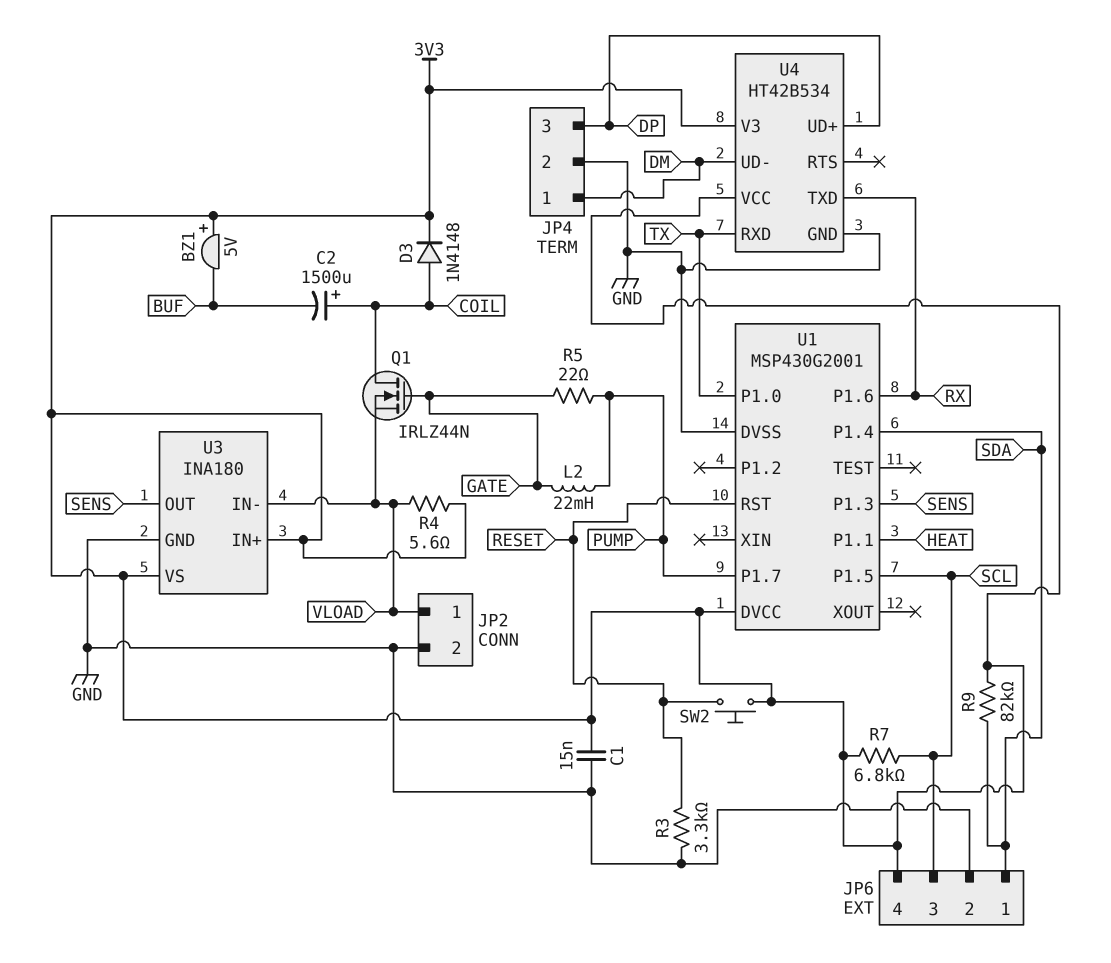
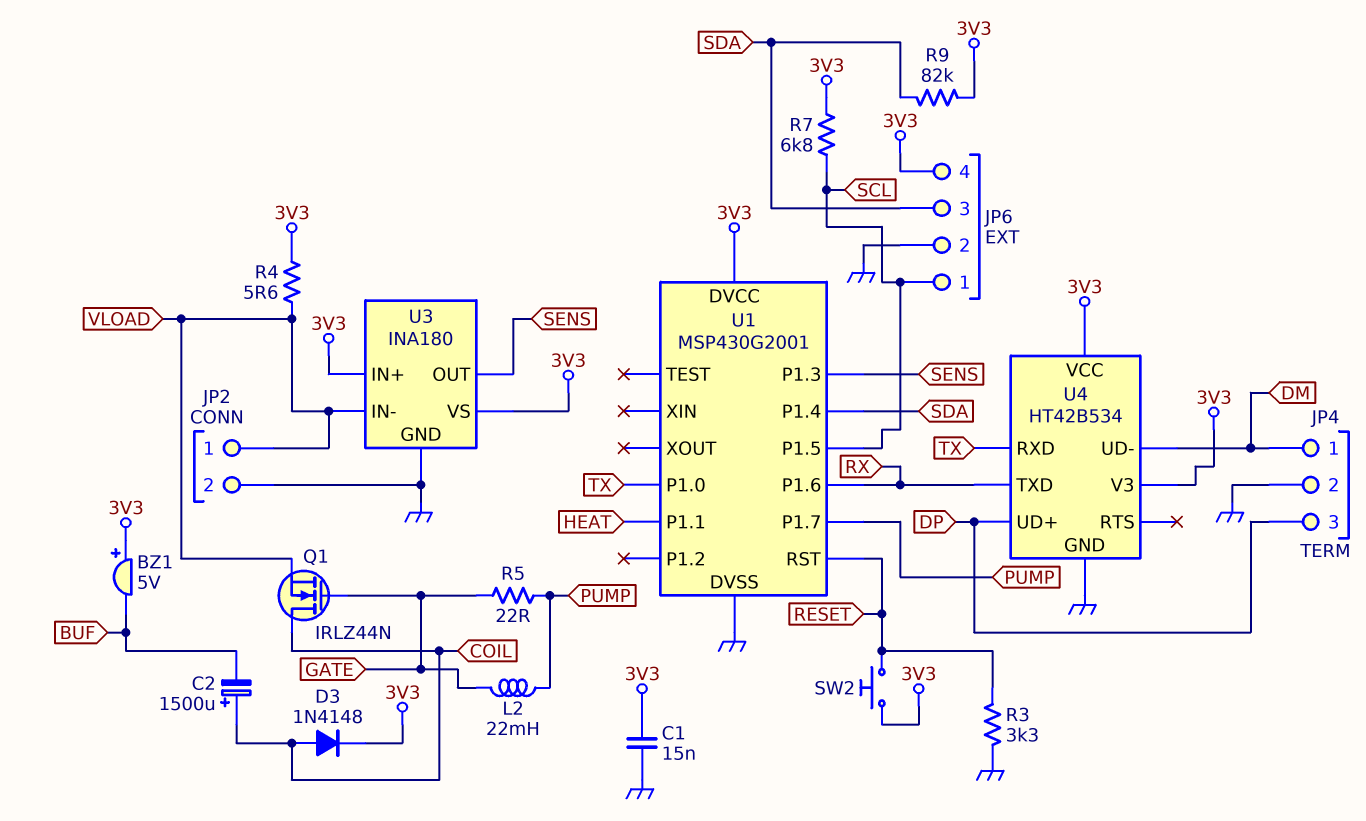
JP6 pin 1: SDA -> SCL
JP6 pin 3: SCL -> SDA

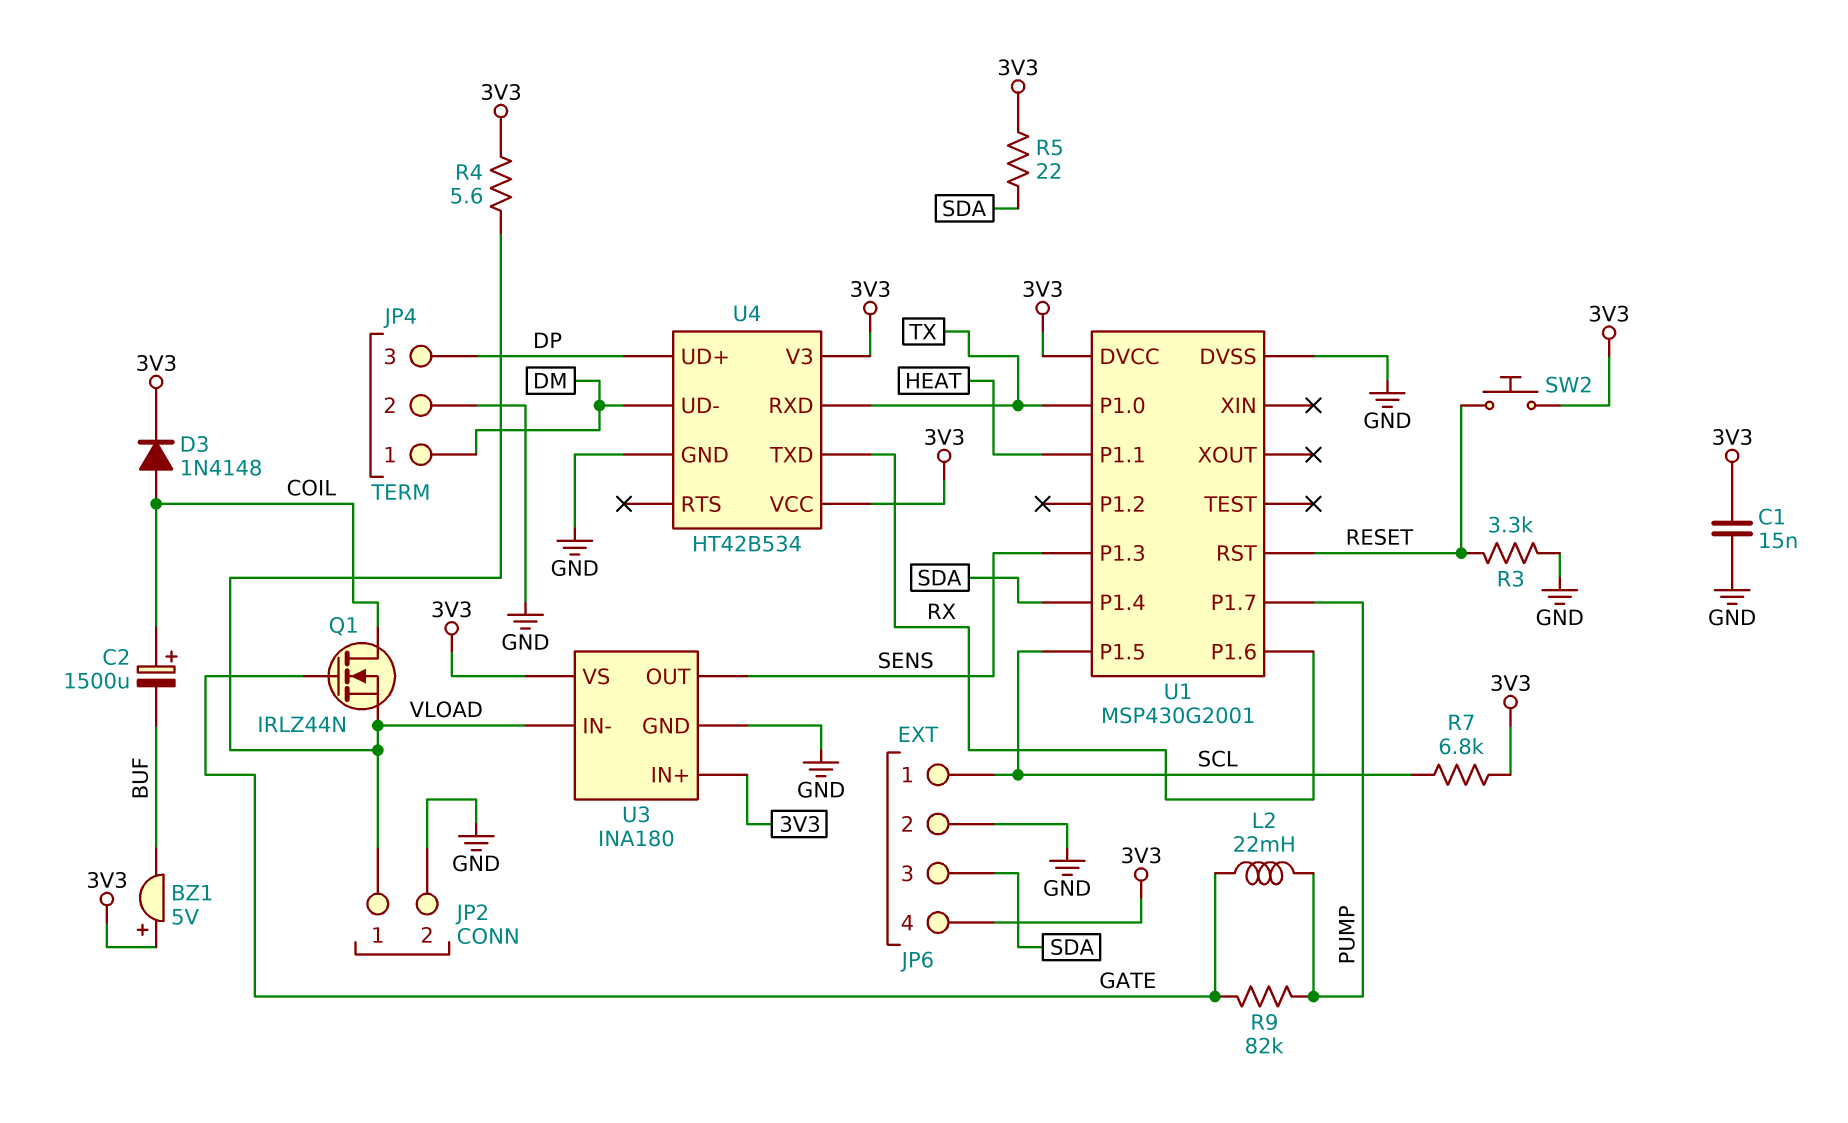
R5: 22 (GATE, PUMP) -> 22 (3V3, SDA)
R9: 82k (3V3, SDA) -> 82k (GATE, PUMP)

